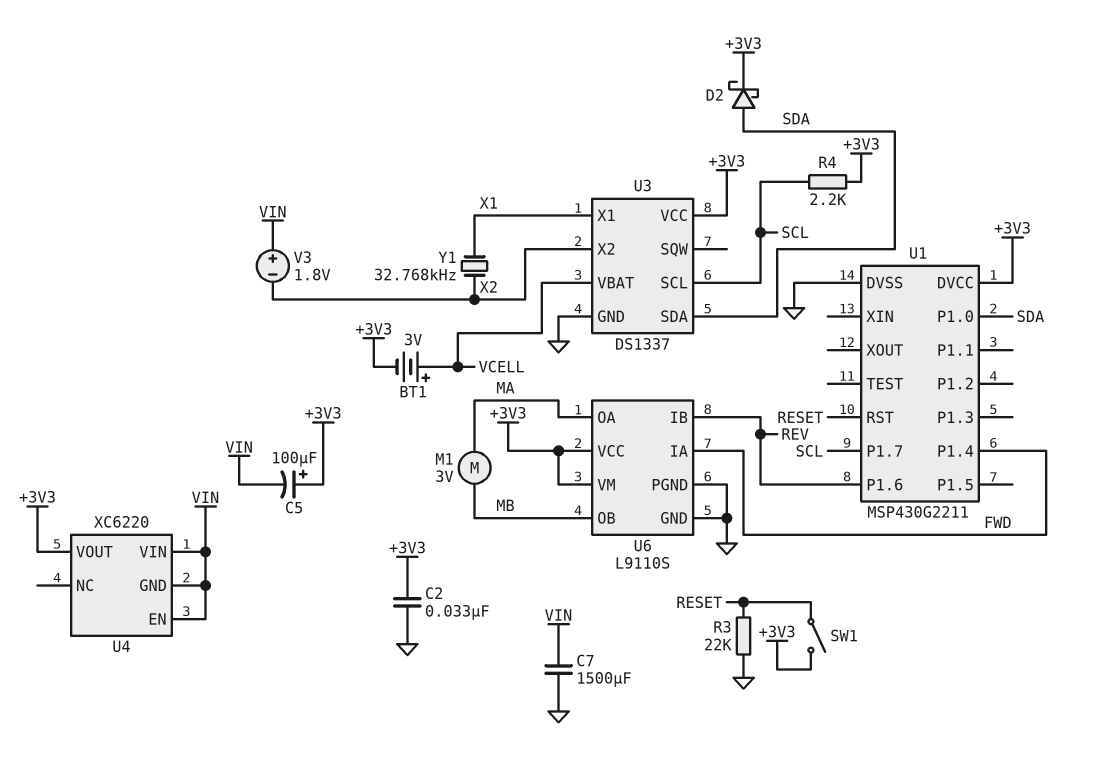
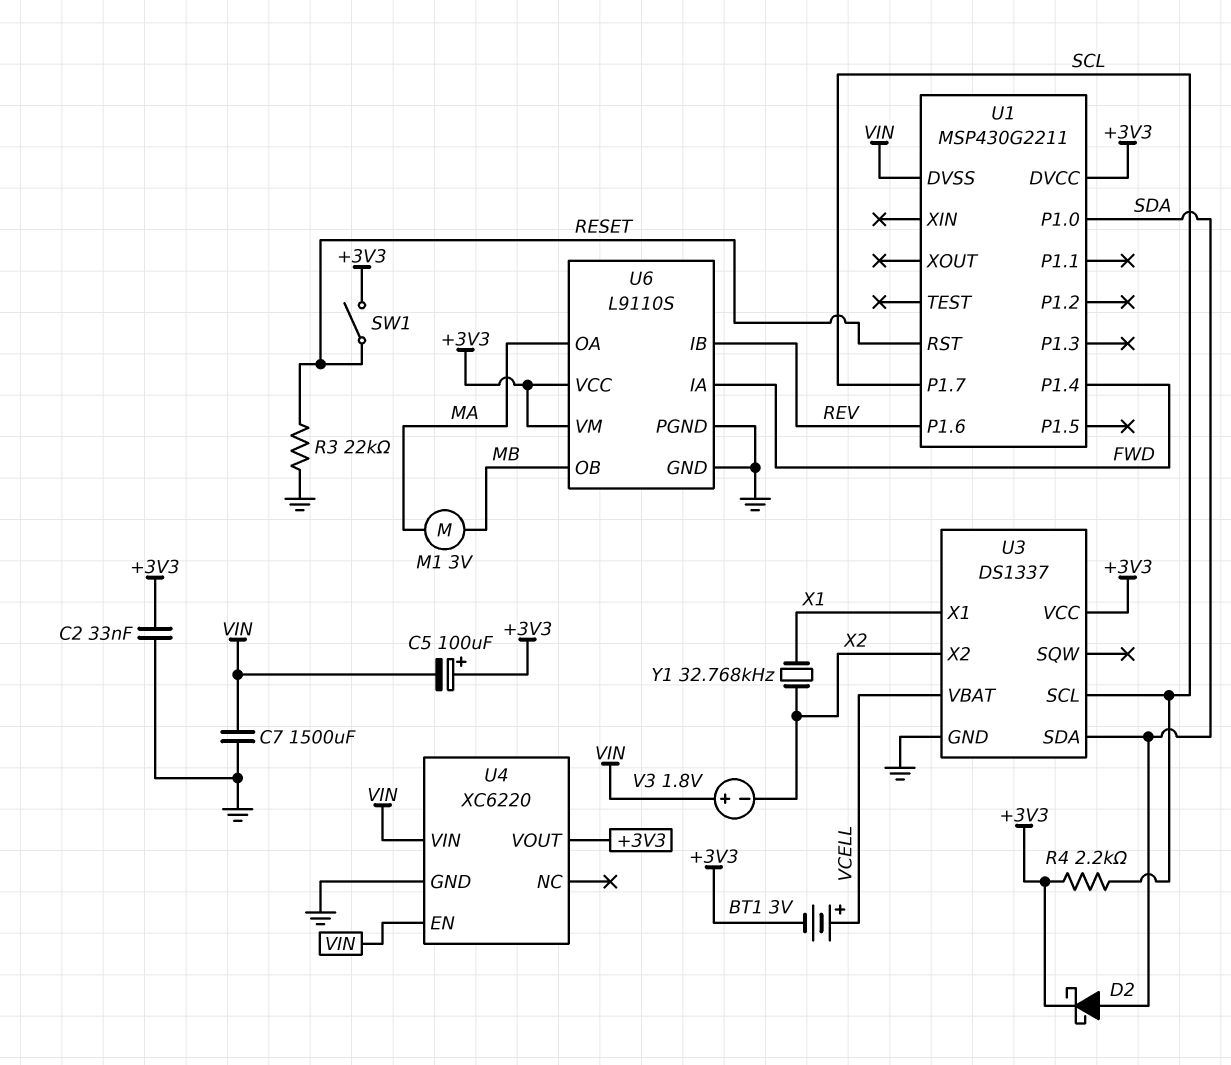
U1 pin DVSS: GND -> VIN
U4 pin GND: VIN -> GND

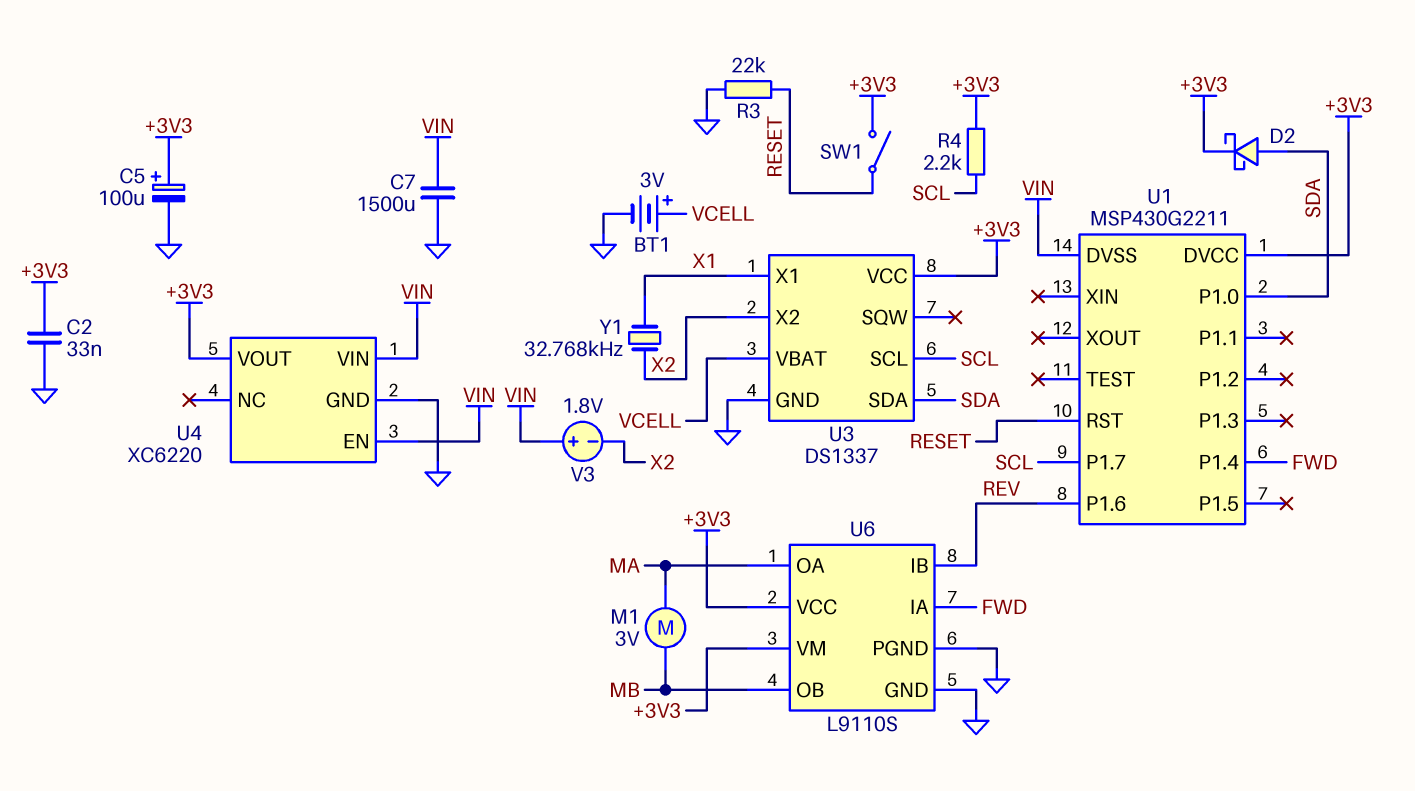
BT1: 3V (plus VCELL, minus +3V3) -> 3V (plus VCELL, minus GND)
C5: 100uF (plus +3V3, minus VIN) -> 100uF (plus +3V3, minus GND)

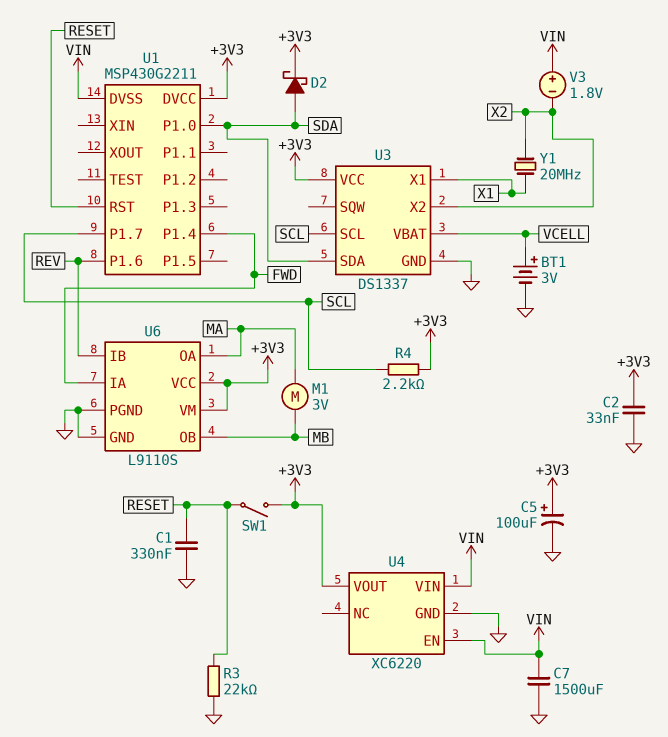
C1: none -> 330nF (GND, RESET)
Y1: 32.768kHz (X1, X2) -> 20MHz (X1, X2)

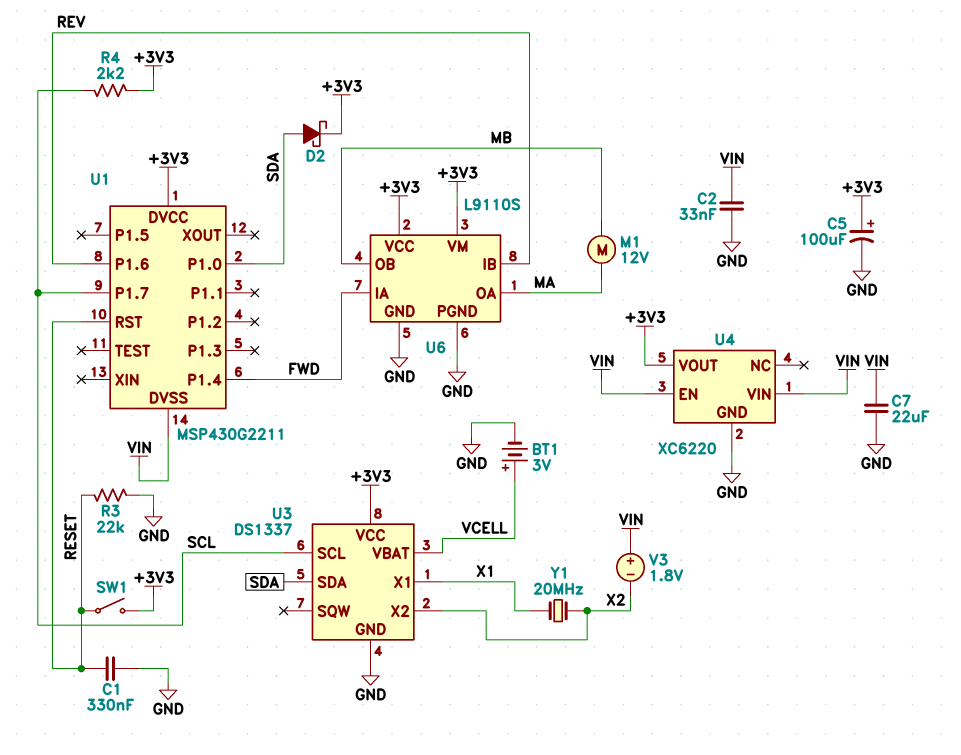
C2: 33nF (+3V3, GND) -> 33nF (GND, VIN)
C7: 1500uF (GND, VIN) -> 22uF (GND, VIN)
M1: motor 3V (MA, MB) -> motor 12V (MA, MB)

